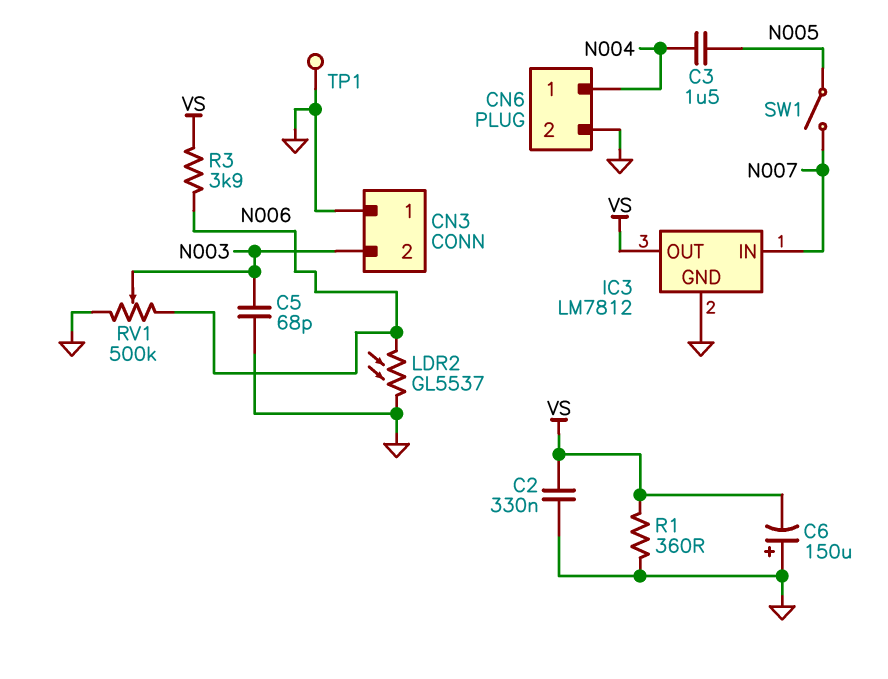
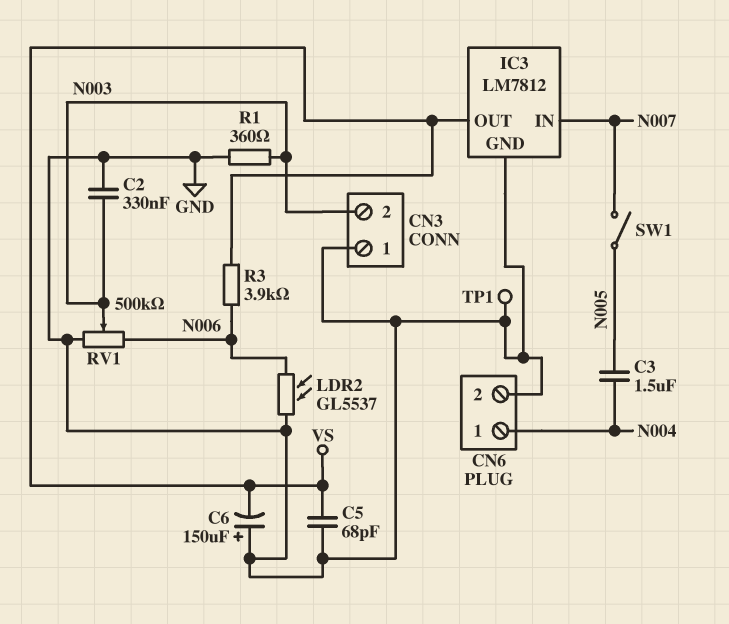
C2: 330nF (GND, VS) -> 330nF (GND, N003)
C5: 68pF (GND, N003) -> 68pF (GND, VS)
R1: 360 (GND, VS) -> 360 (GND, N003)

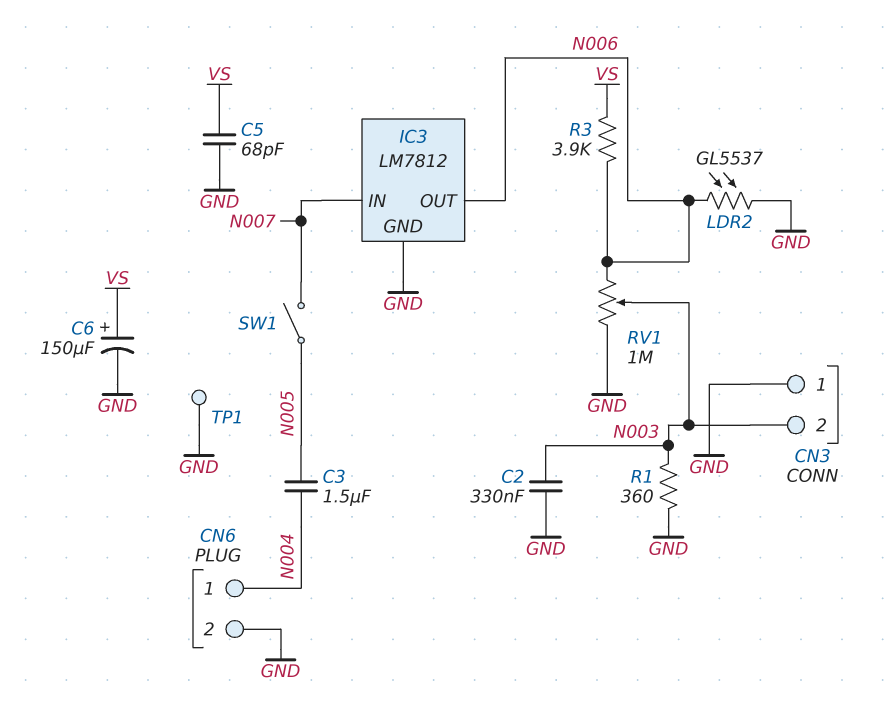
C6: 150uF (plus GND, minus VS) -> 150uF (plus VS, minus GND)
IC3 pin OUT: VS -> N006
RV1: 500k (GND, N006, wiper N003) -> 1M (GND, N006, wiper N003)

